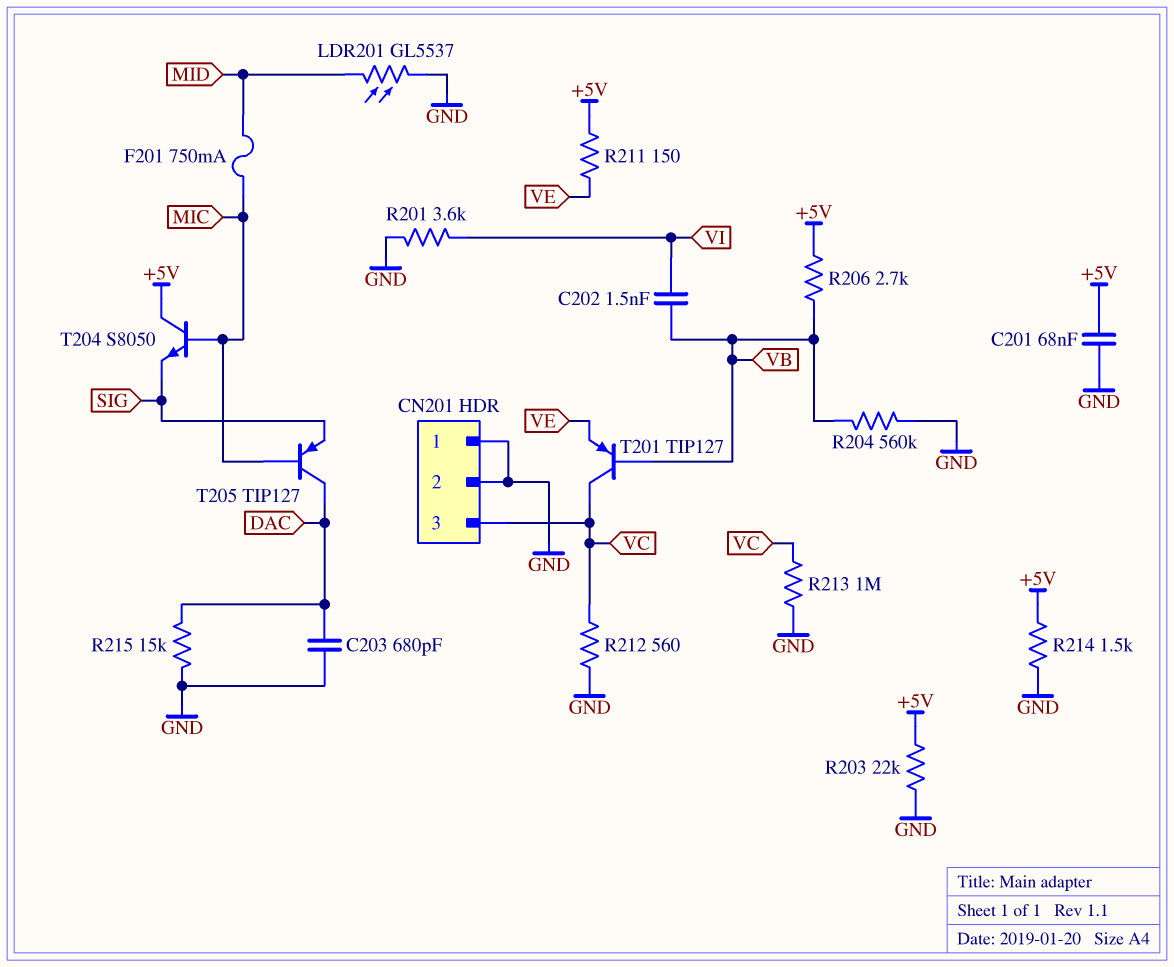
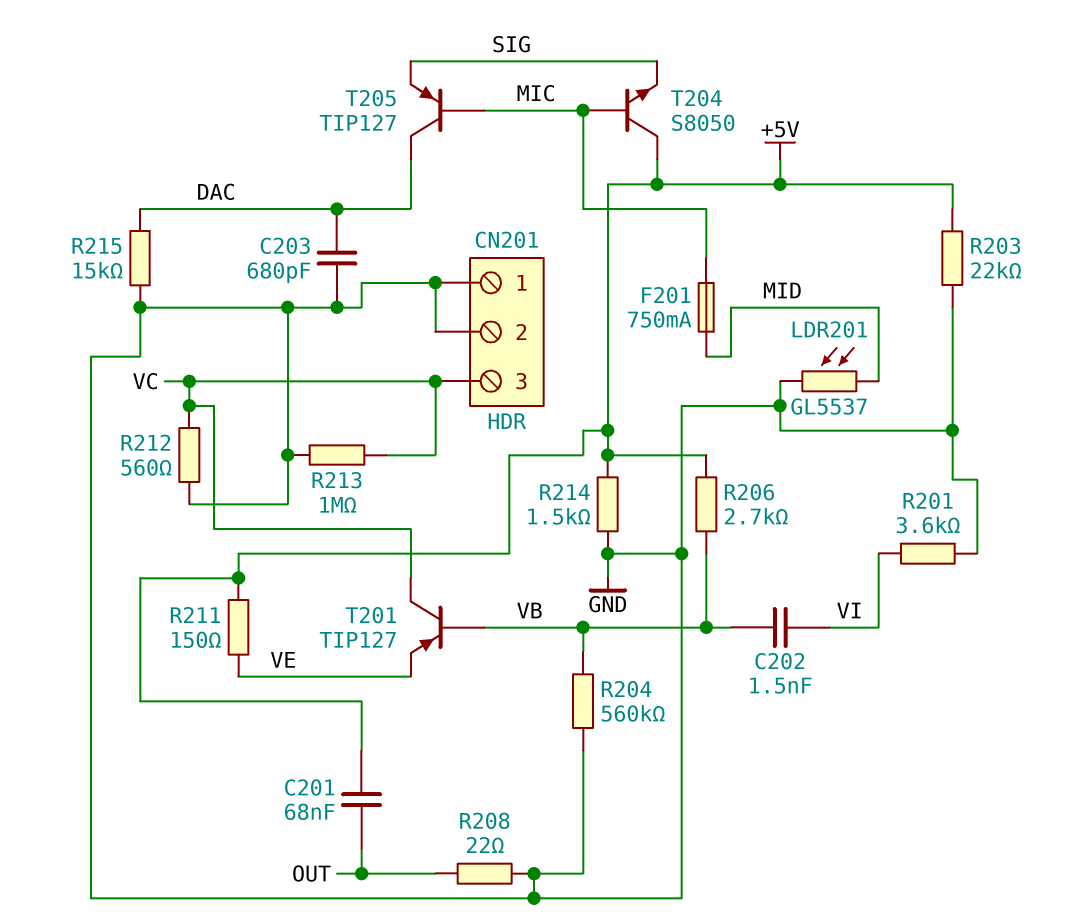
C201: 68nF (+5V, GND) -> 68nF (+5V, OUT)
R208: none -> 22 (GND, OUT)

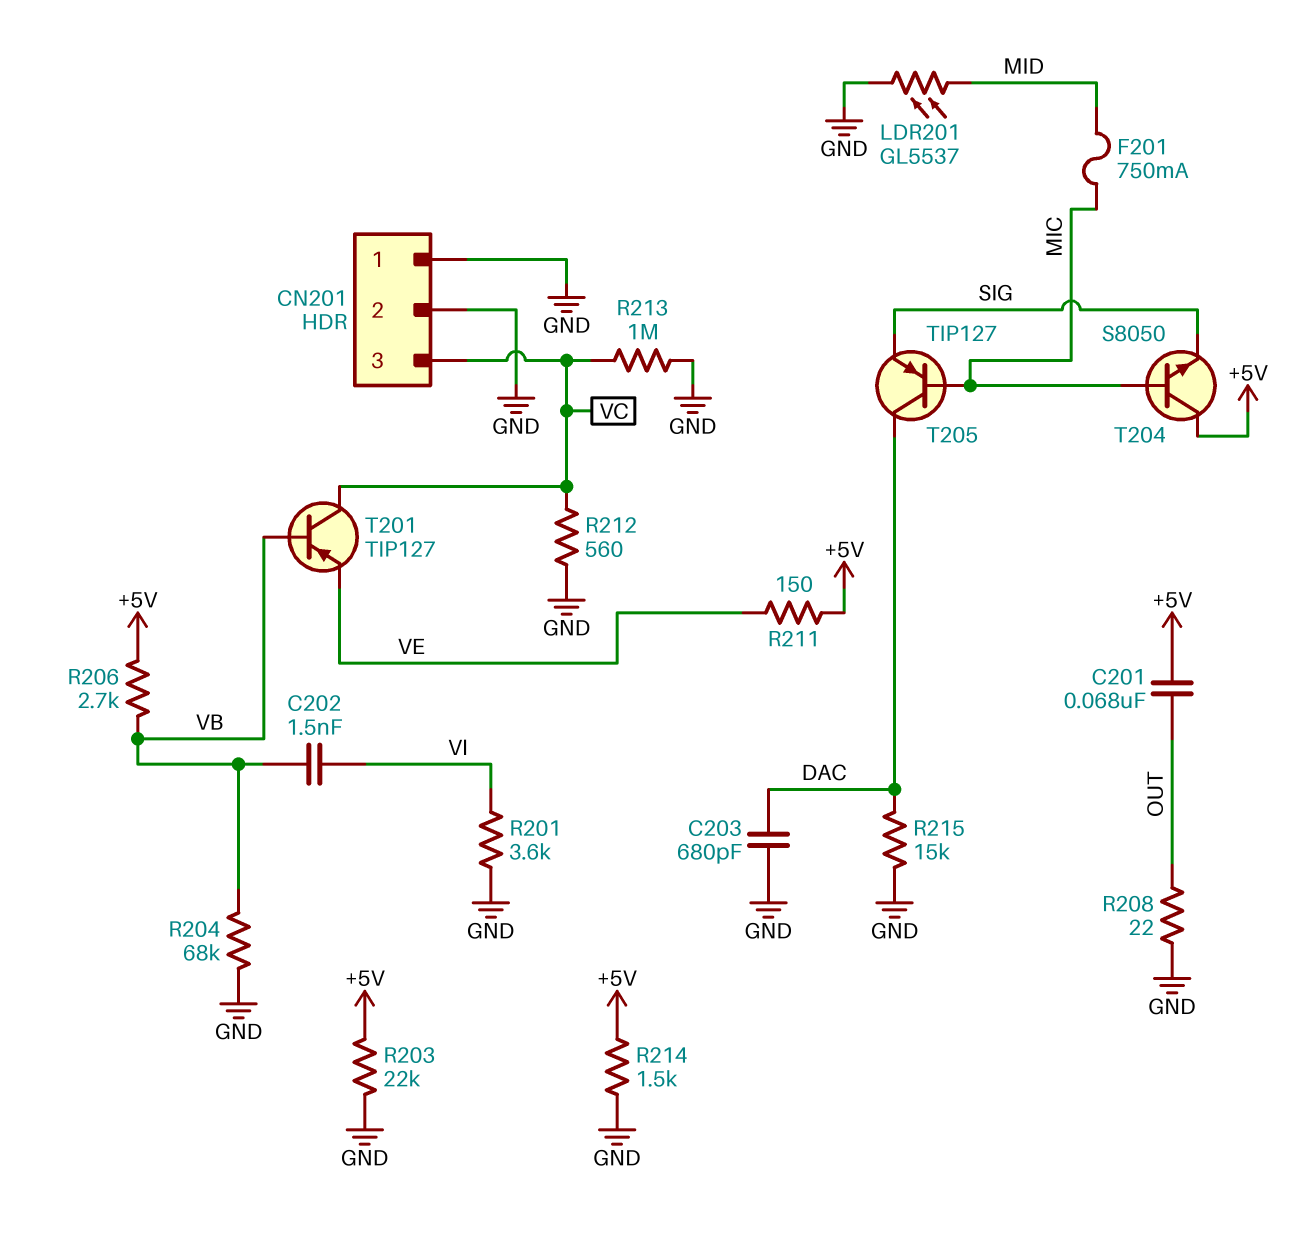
R204: 560k (GND, VB) -> 68k (GND, VB)

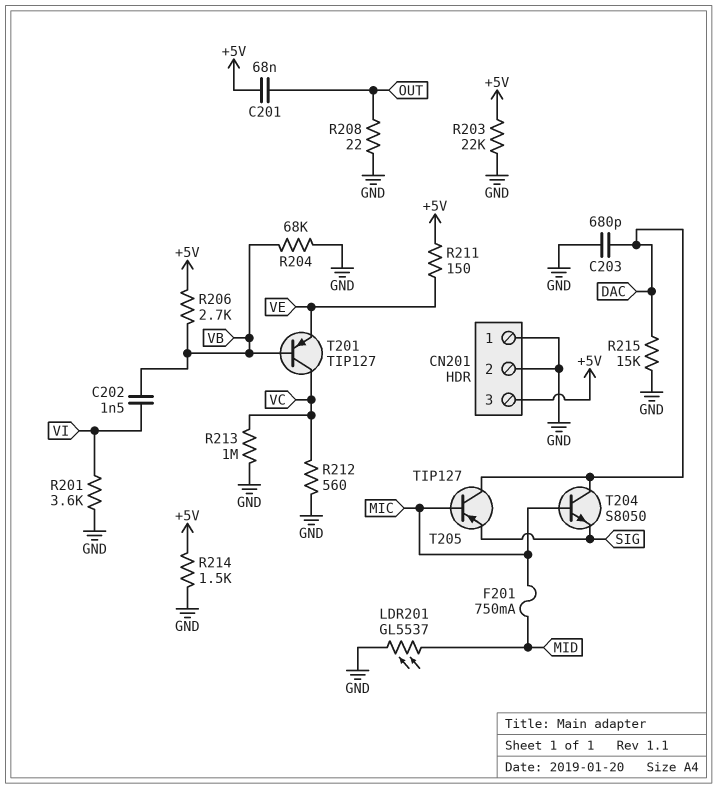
CN201 pin 3: VC -> +5V
T204: NPN S8050 (B MIC, C +5V, E SIG) -> NPN S8050 (B MIC, C DAC, E SIG)

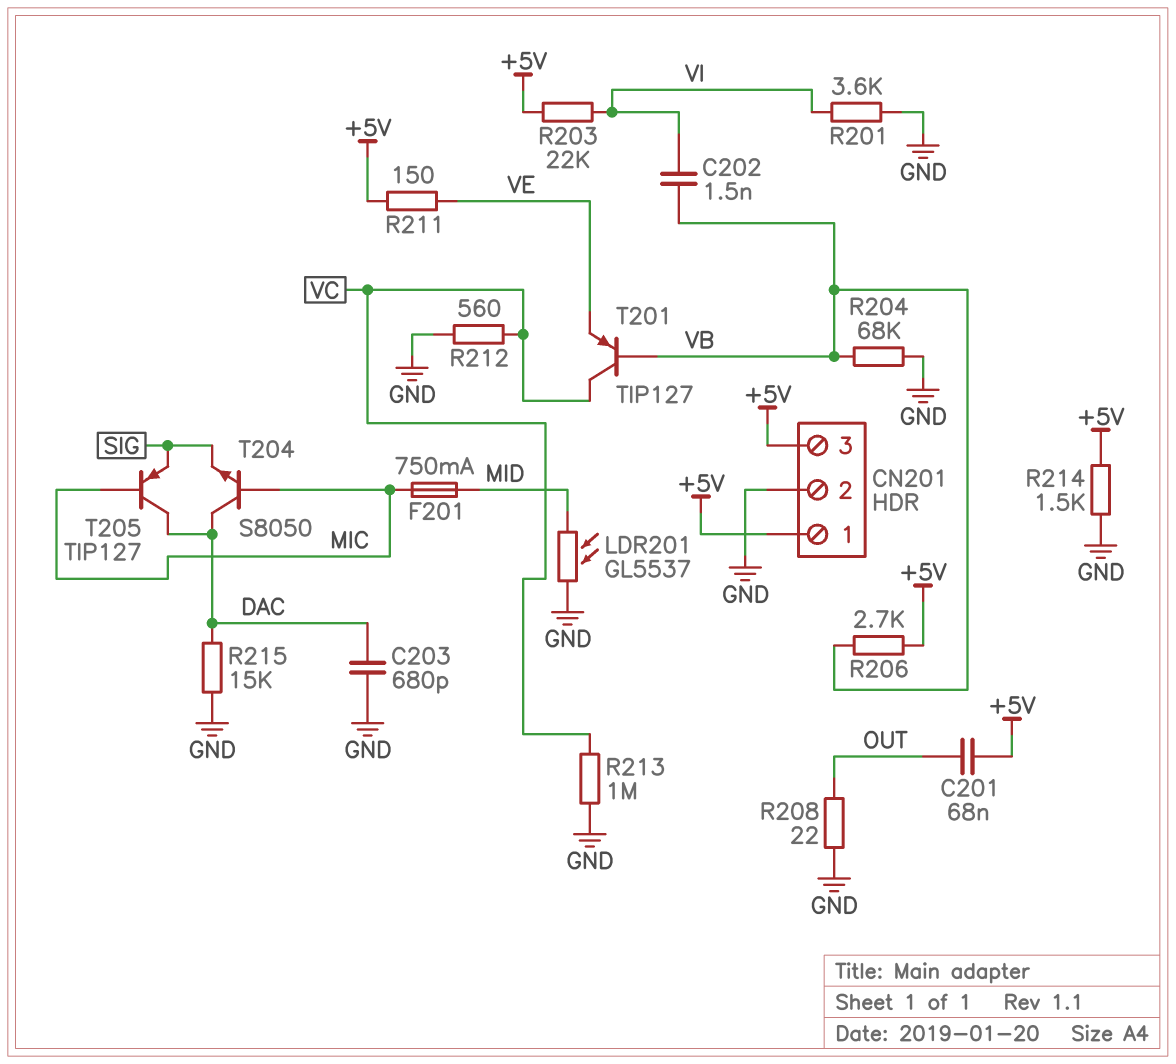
CN201 pin 1: GND -> +5V
R203: 22k (+5V, GND) -> 22k (+5V, VI)

